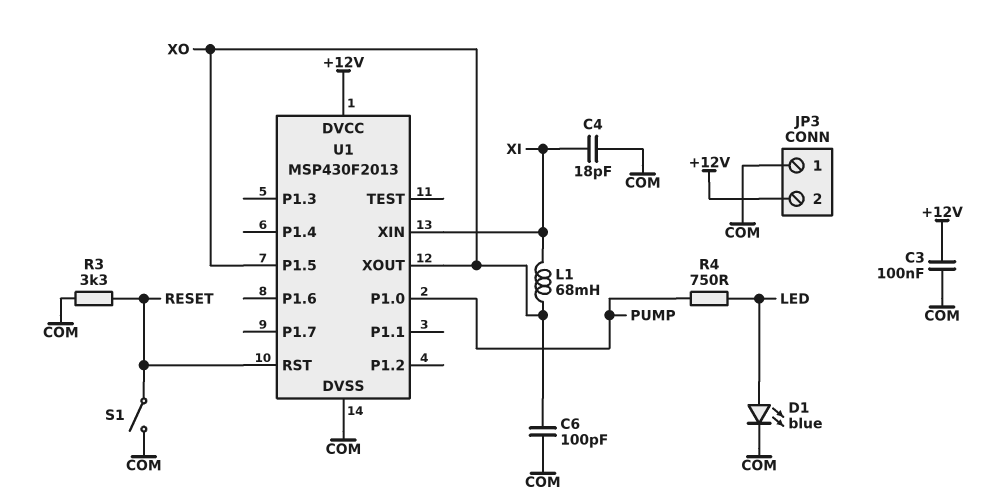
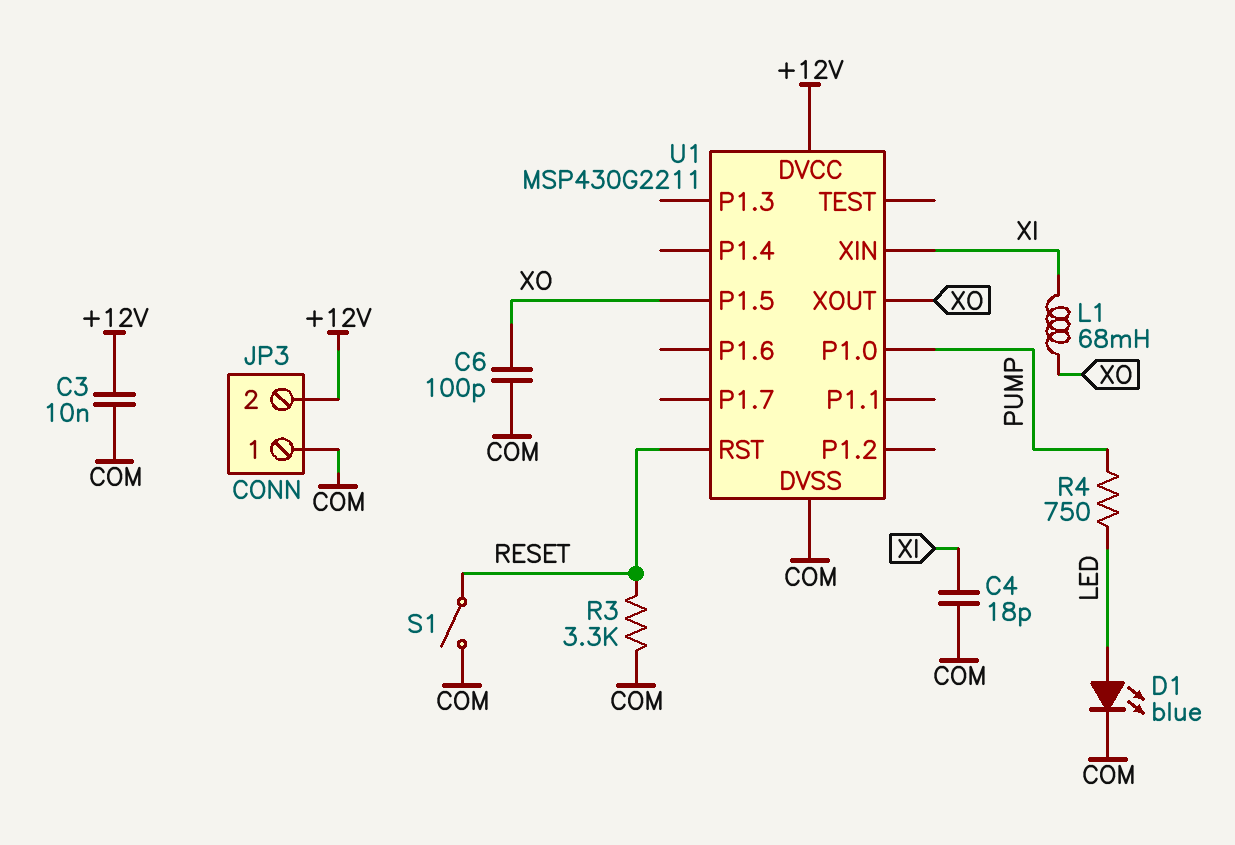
C3: 100nF (+12V, COM) -> 10nF (+12V, COM)
U1: MSP430F2013 -> MSP430G2211

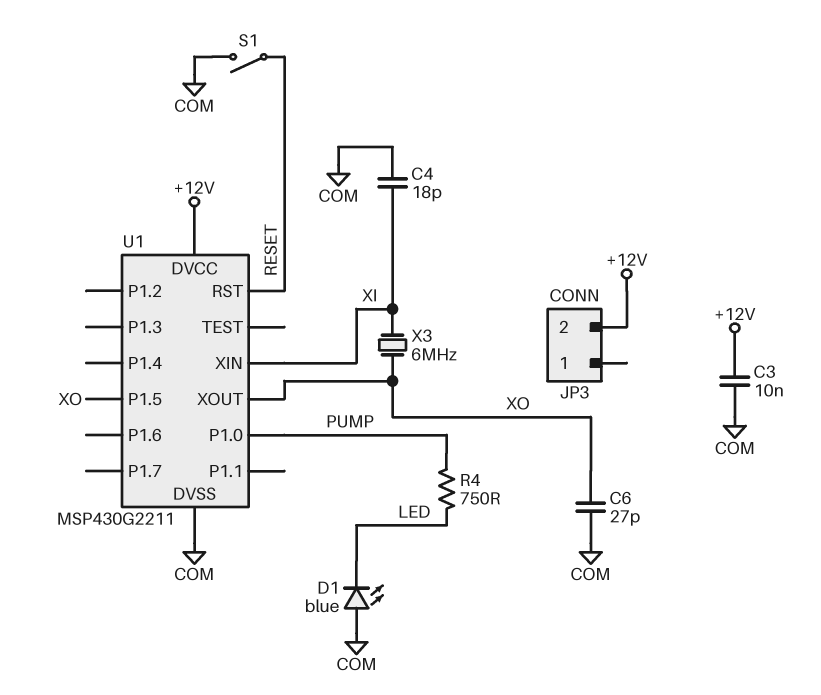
C6: 100pF (COM, XO) -> 27pF (COM, XO)
D1: LED blue (A LED, K COM) -> LED blue (A COM, K LED)
JP3 pin 1: COM -> none
L1: 68mH (XI, XO) -> none
R3: 3.3k (COM, RESET) -> none
X3: none -> 6MHz (XI, XO)

